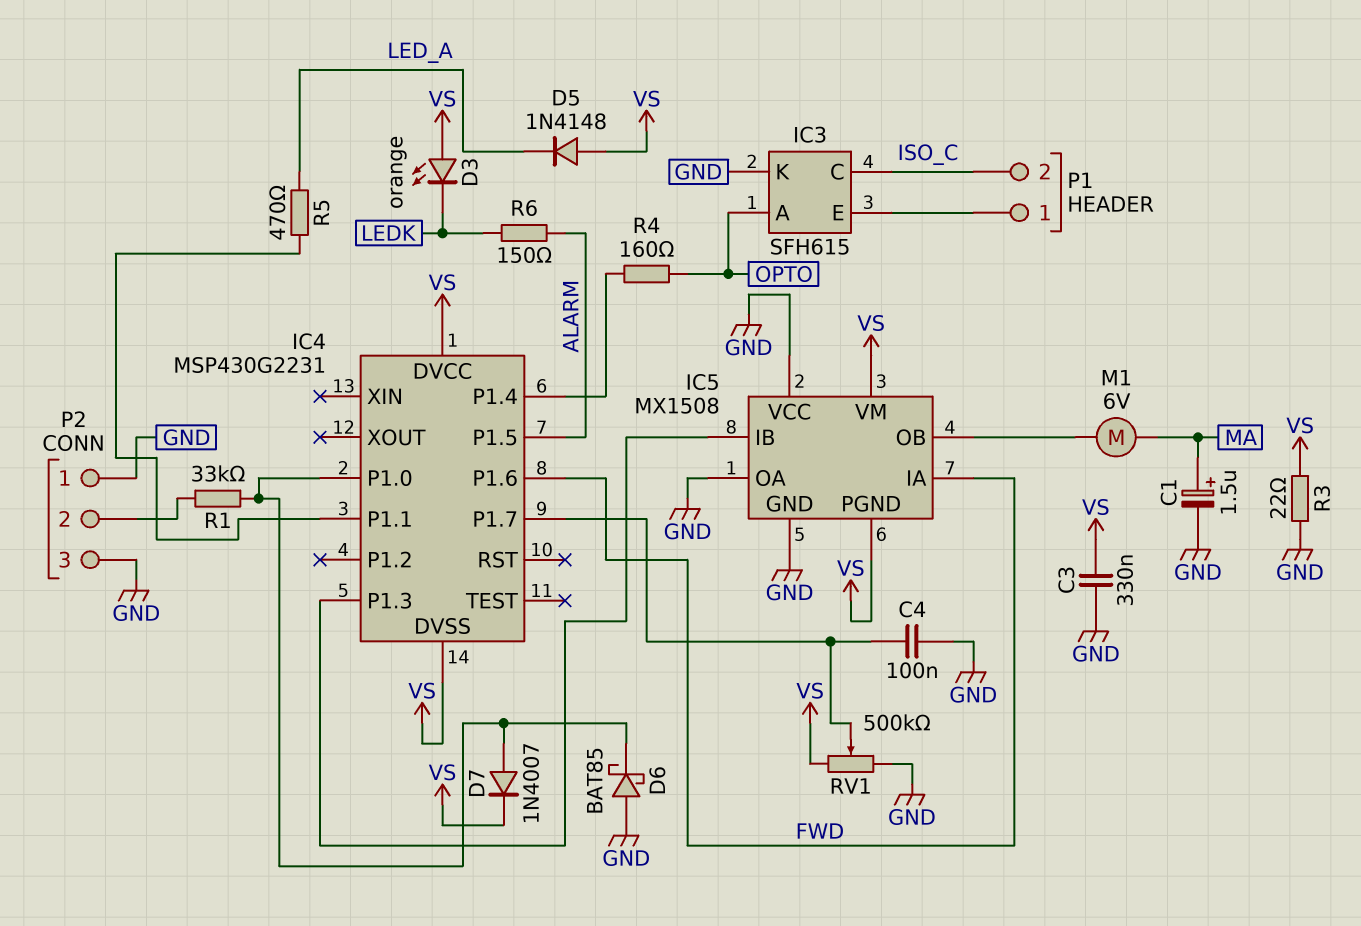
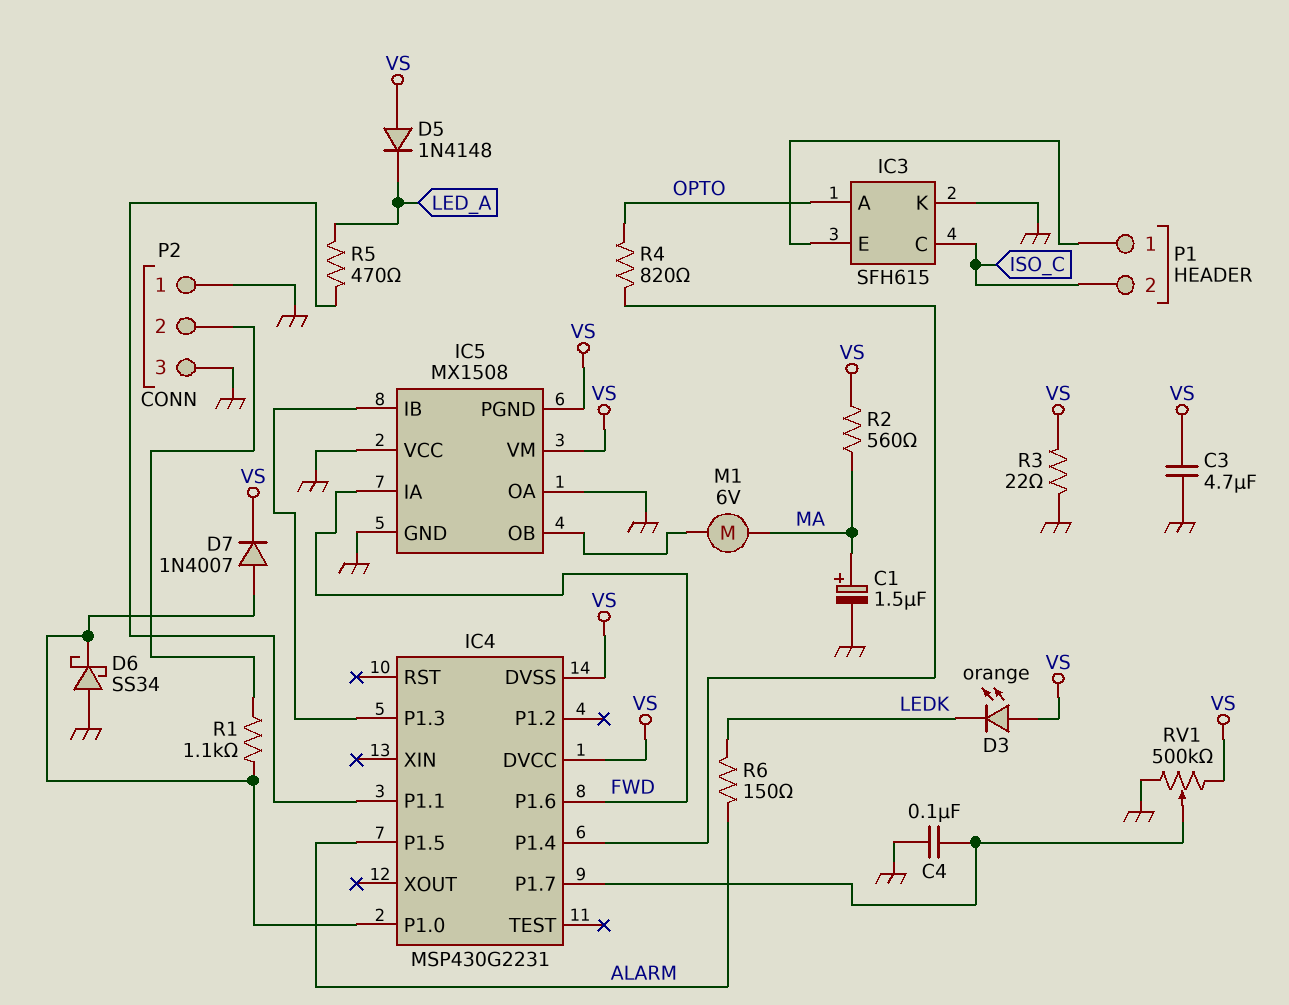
C3: 330nF (GND, VS) -> 4.7uF (GND, VS)
D6: schottky BAT85 (A GND, K IC4/P1.0) -> schottky SS34 (A GND, K IC4/P1.0)
R1: 33k (IC4/P1.0, P2/2) -> 1.1k (IC4/P1.0, P2/2)
R2: none -> 560 (MA, VS)
R4: 160 (IC4/P1.4, OPTO) -> 820 (IC4/P1.4, OPTO)

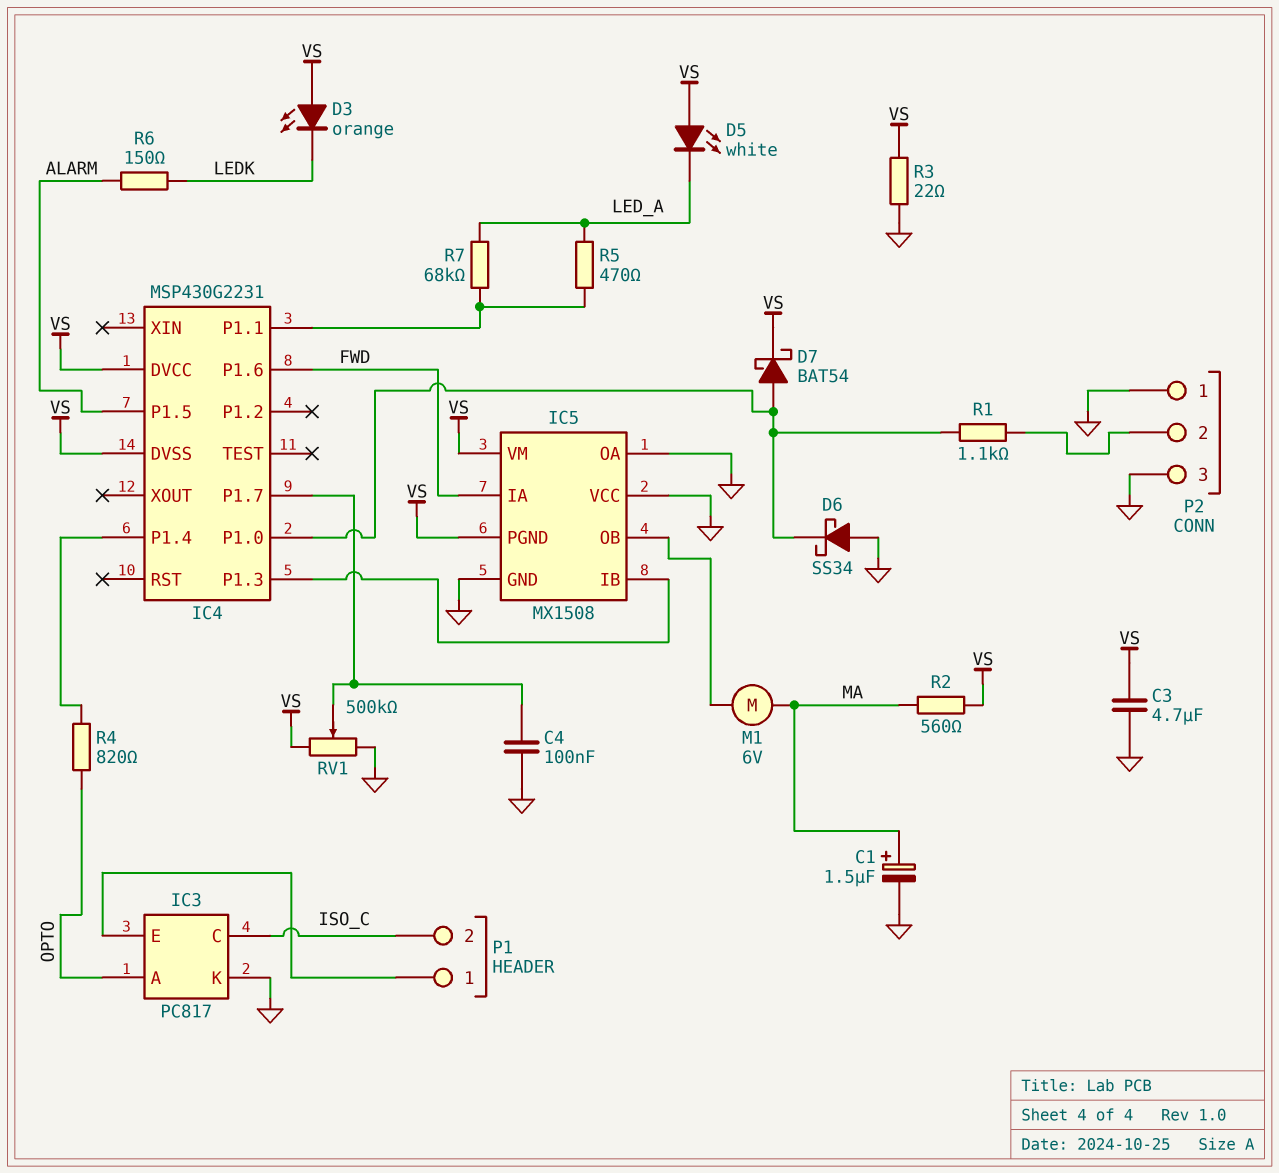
D5: diode 1N4148 (A VS, K LED_A) -> LED white (A VS, K LED_A)
D7: diode 1N4007 (A IC4/P1.0, K VS) -> schottky BAT54 (A IC4/P1.0, K VS)
IC3: SFH615 -> PC817
R7: none -> 68k (IC4/P1.1, LED_A)

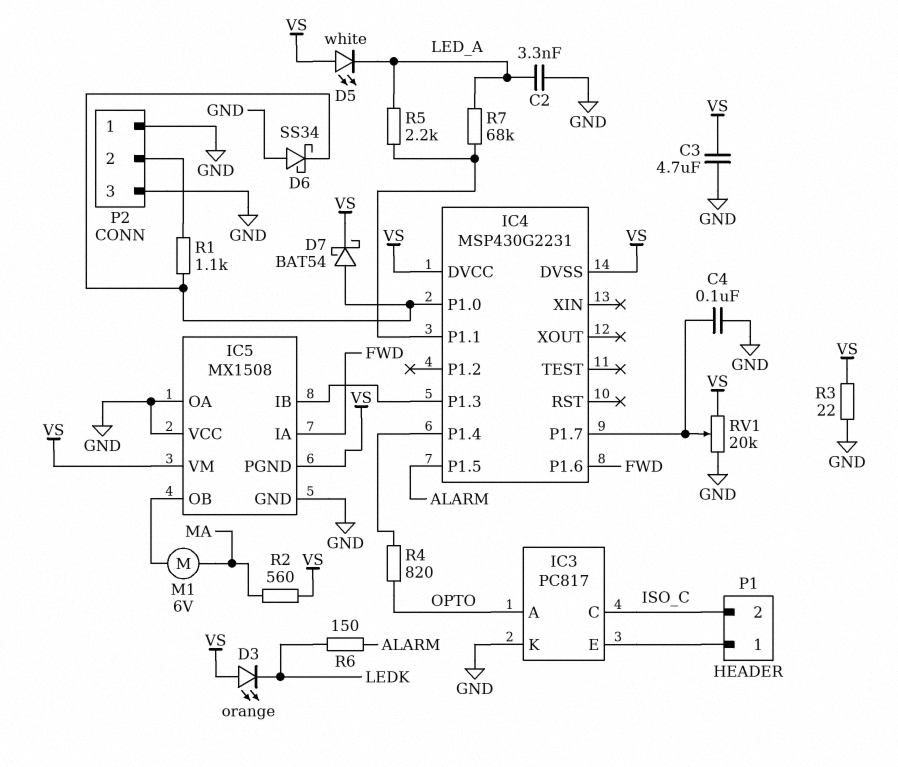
C1: 1.5uF (plus MA, minus GND) -> none
C2: none -> 3.3nF (GND, LED_A)
R5: 470 (IC4/P1.1, LED_A) -> 2.2k (IC4/P1.1, LED_A)
RV1: 500k (GND, VS, wiper IC4/P1.7) -> 20k (GND, VS, wiper IC4/P1.7)

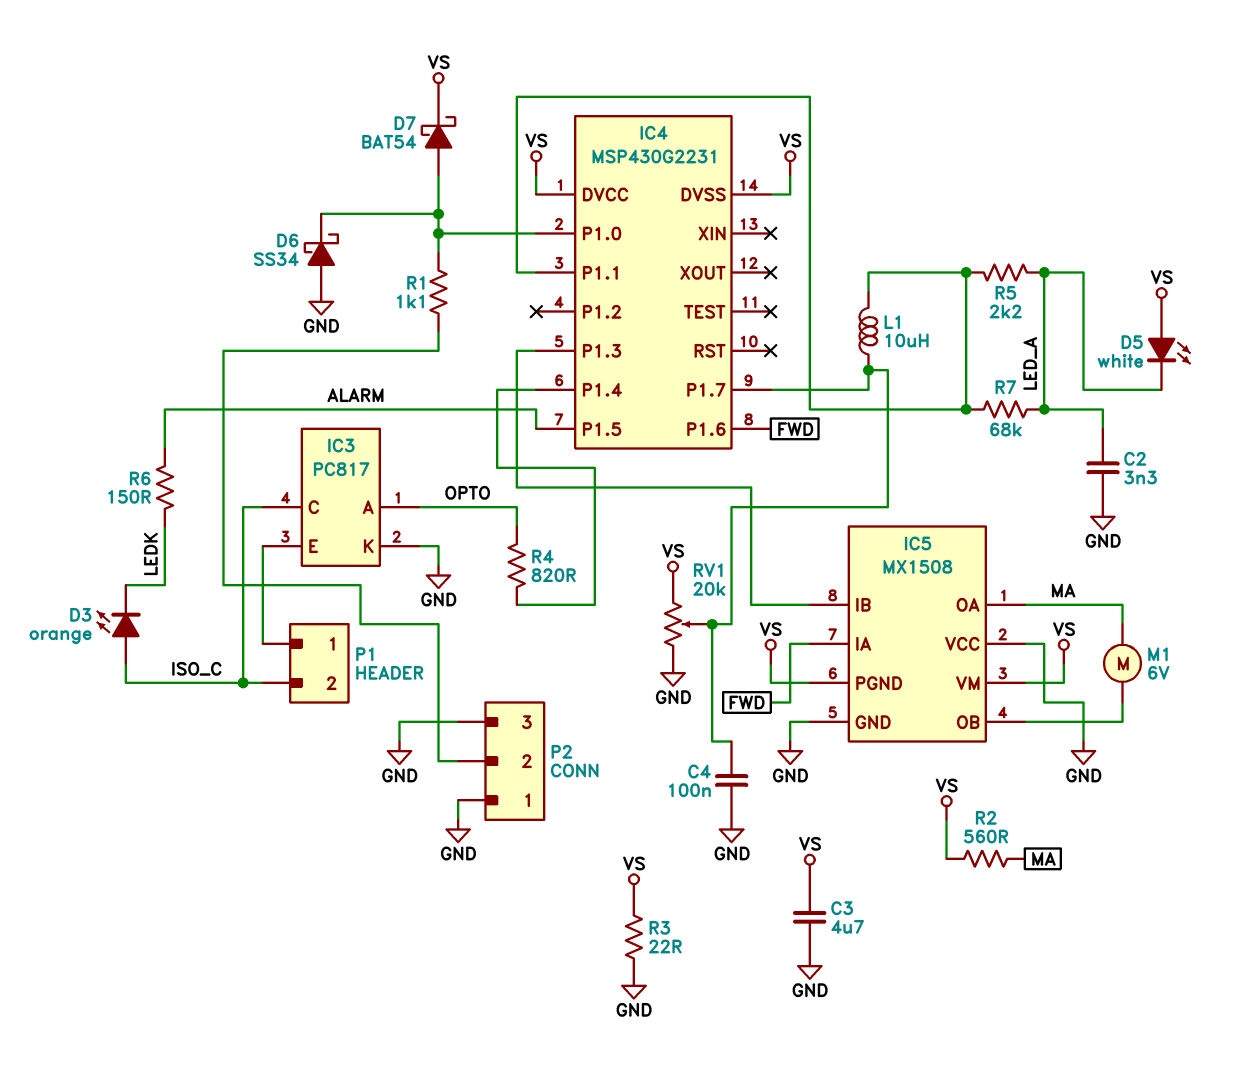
D3: LED orange (A VS, K LEDK) -> LED orange (A ISO_C, K LEDK)
IC5 pin OA: GND -> MA
L1: none -> 10uH (IC4/P1.1, IC4/P1.7)

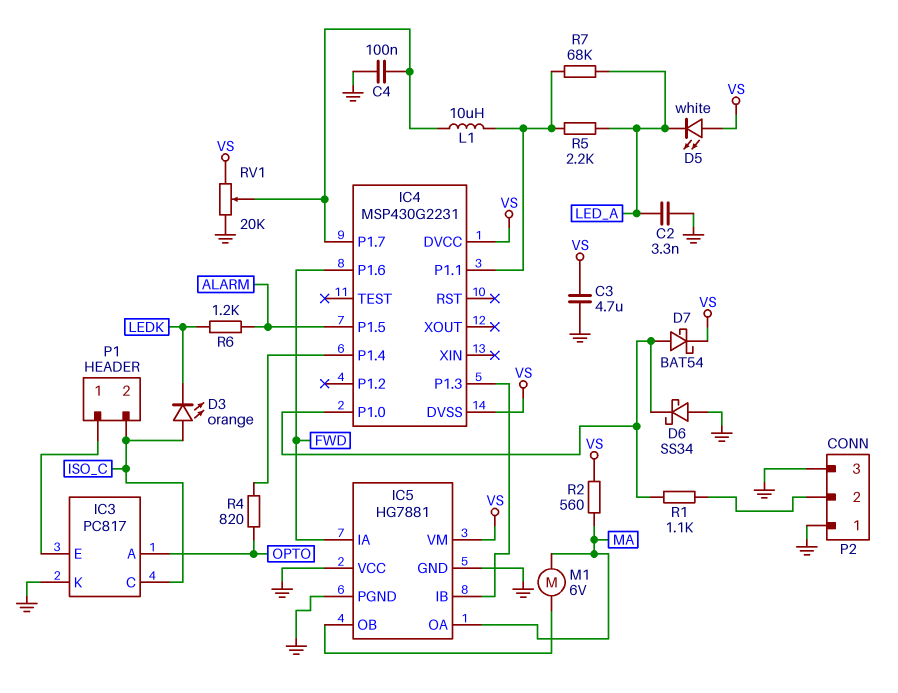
IC5: MX1508 -> HG7881
IC5 pin PGND: VS -> GND
R3: 22 (GND, VS) -> none
R6: 150 (ALARM, LEDK) -> 1.2k (ALARM, LEDK)

